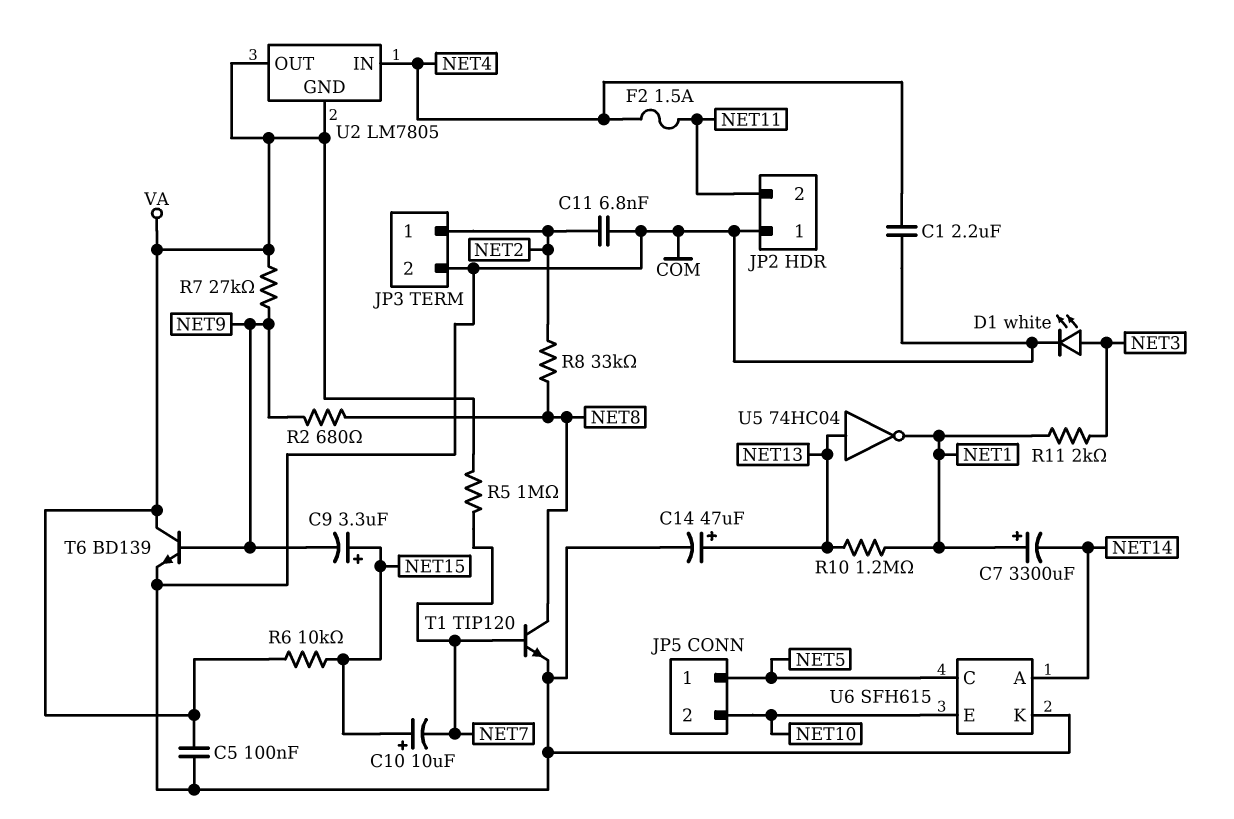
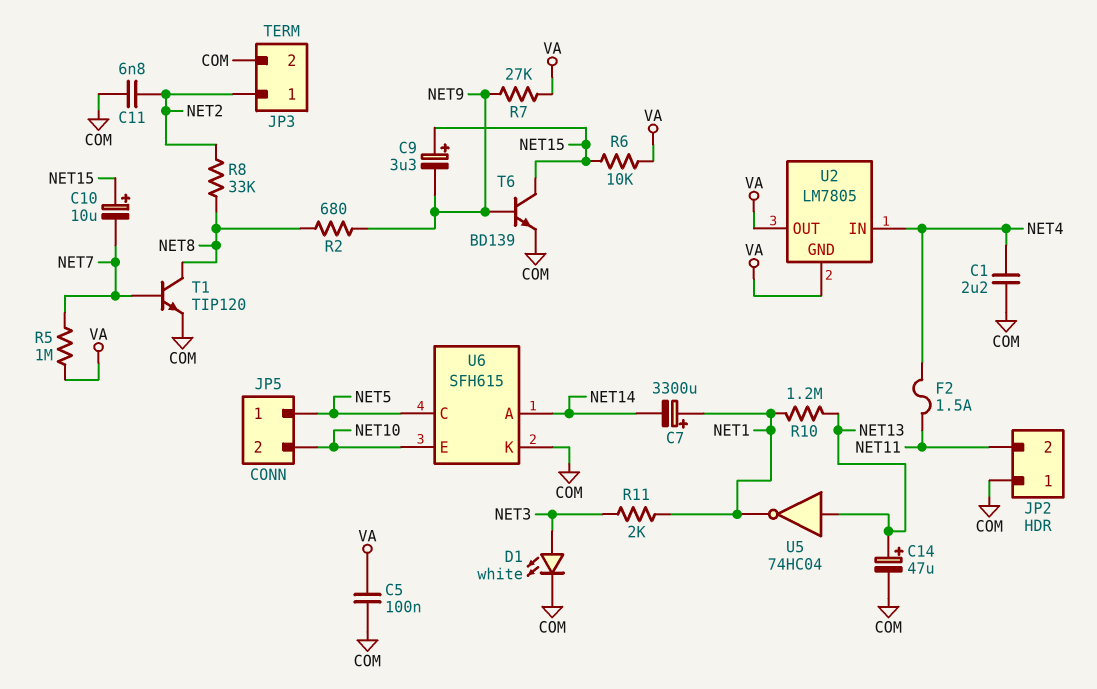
T6: NPN BD139 (B NET9, C VA, E COM) -> NPN BD139 (B NET9, C NET15, E COM)

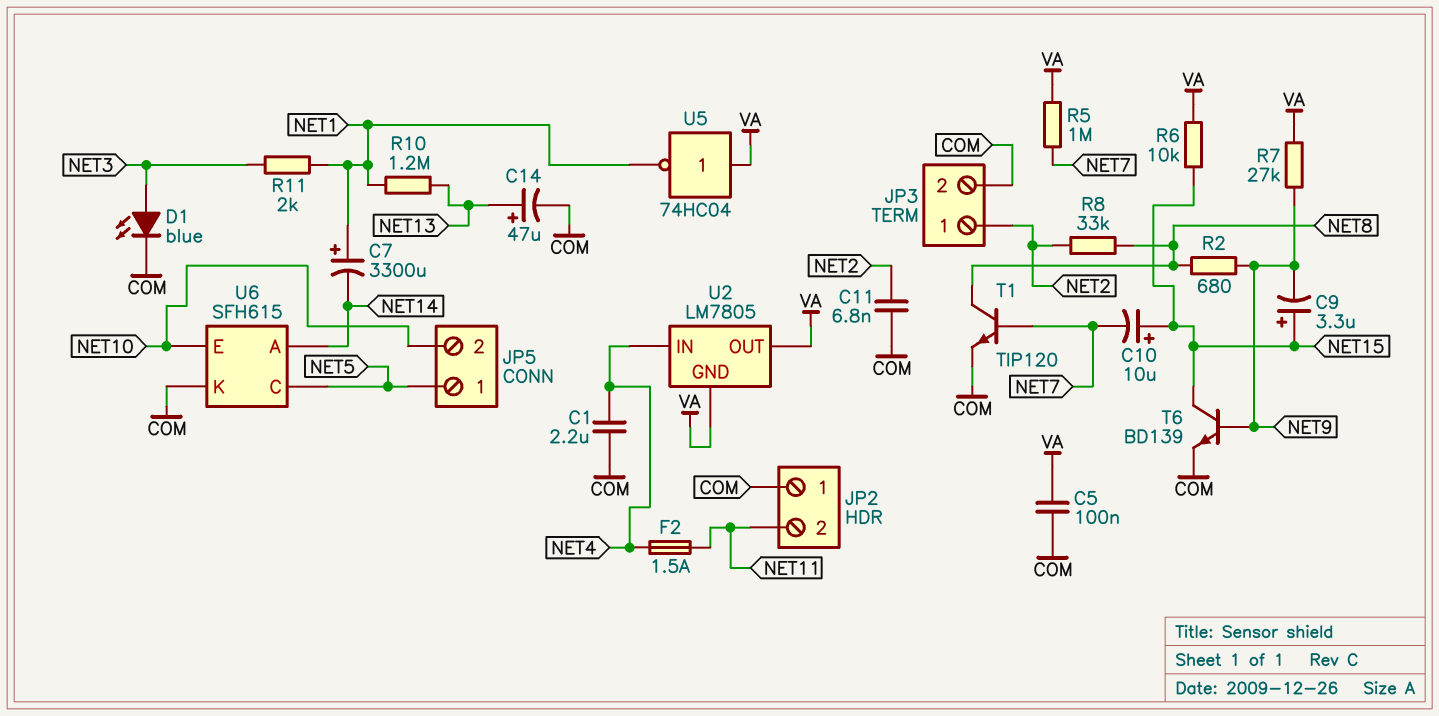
D1: LED white (A NET3, K COM) -> LED blue (A NET3, K COM)
U5: NOT 74HC04 (in NET13, out NET1) -> NOT 74HC04 (in VA, out NET1)

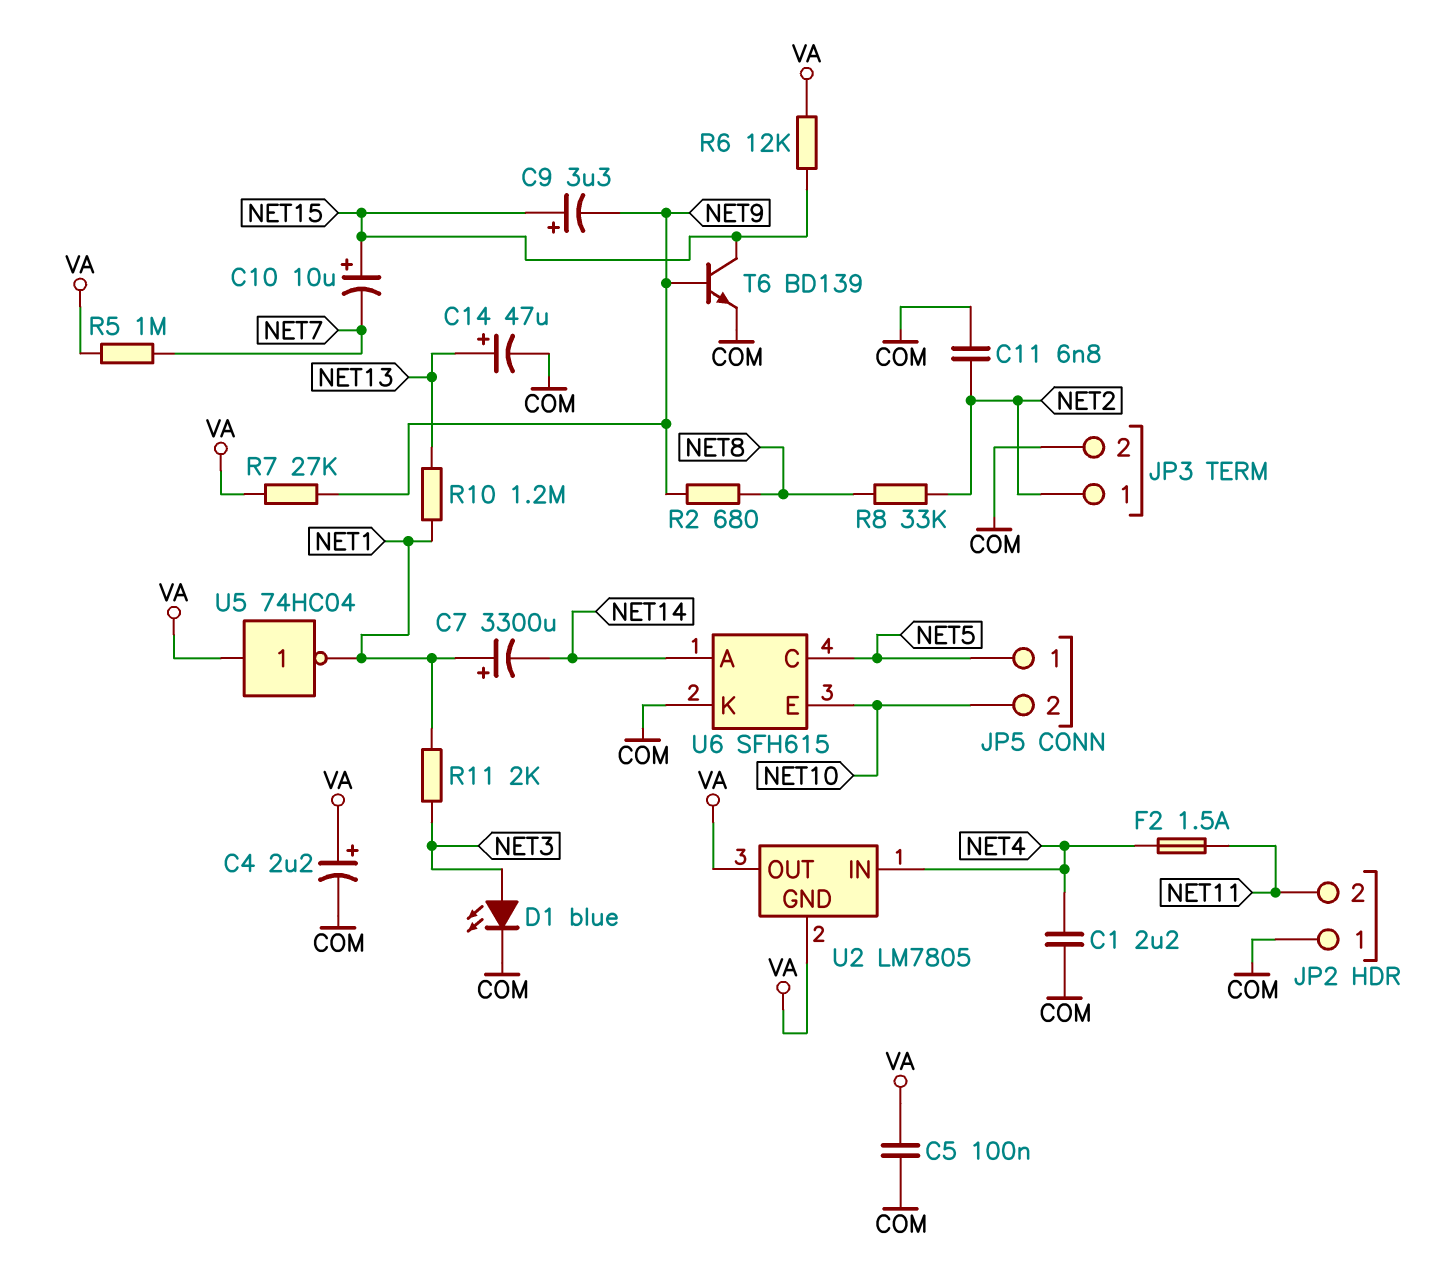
C4: none -> 2.2uF (plus VA, minus COM)
R6: 10k (NET15, VA) -> 12k (NET15, VA)
T1: NPN TIP120 (B NET7, C NET8, E COM) -> none

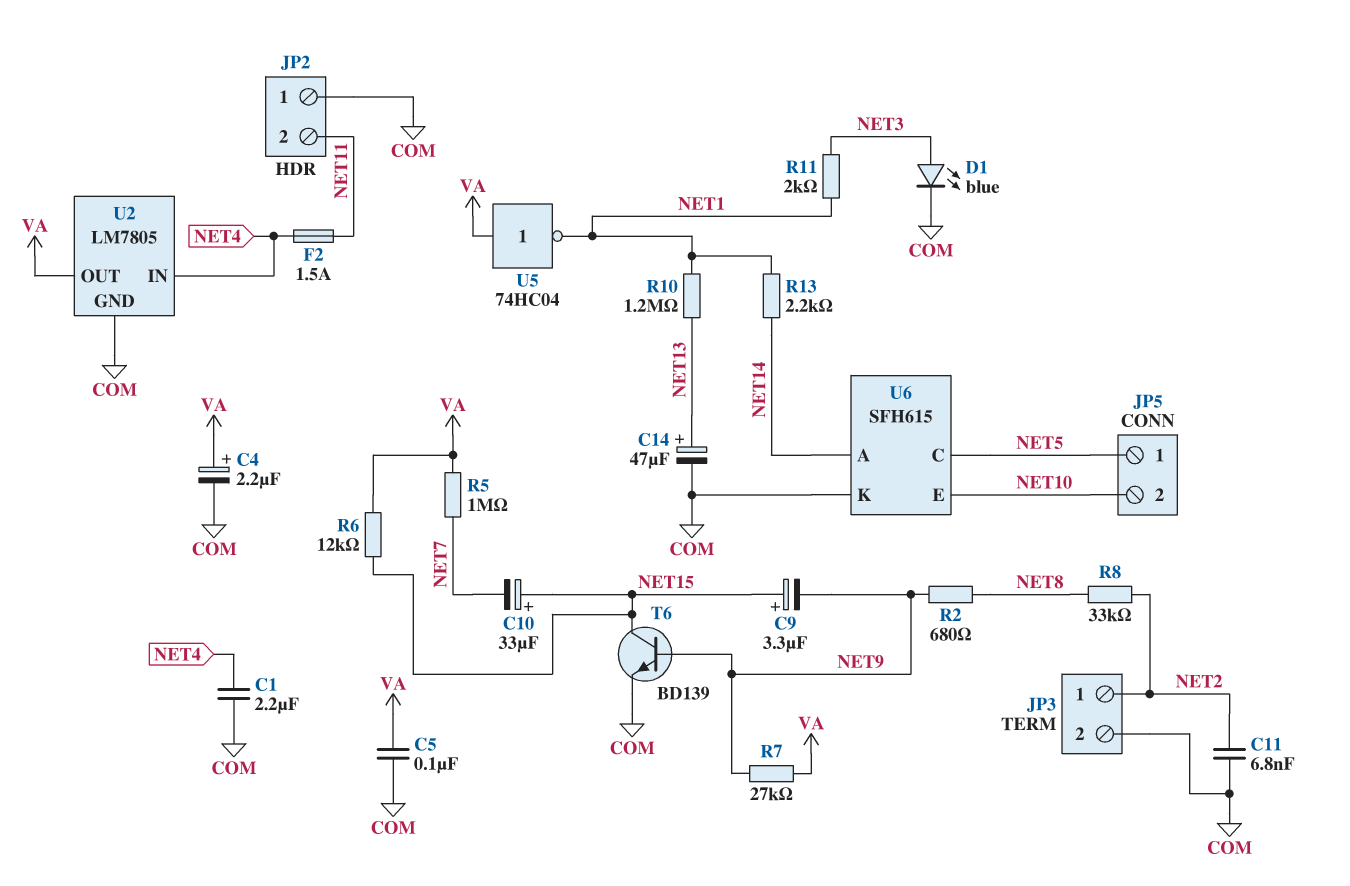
C7: 3300uF (plus NET1, minus NET14) -> none
C10: 10uF (plus NET15, minus NET7) -> 33uF (plus NET15, minus NET7)
R13: none -> 2.2k (NET1, NET14)
U2 pin GND: VA -> COM

